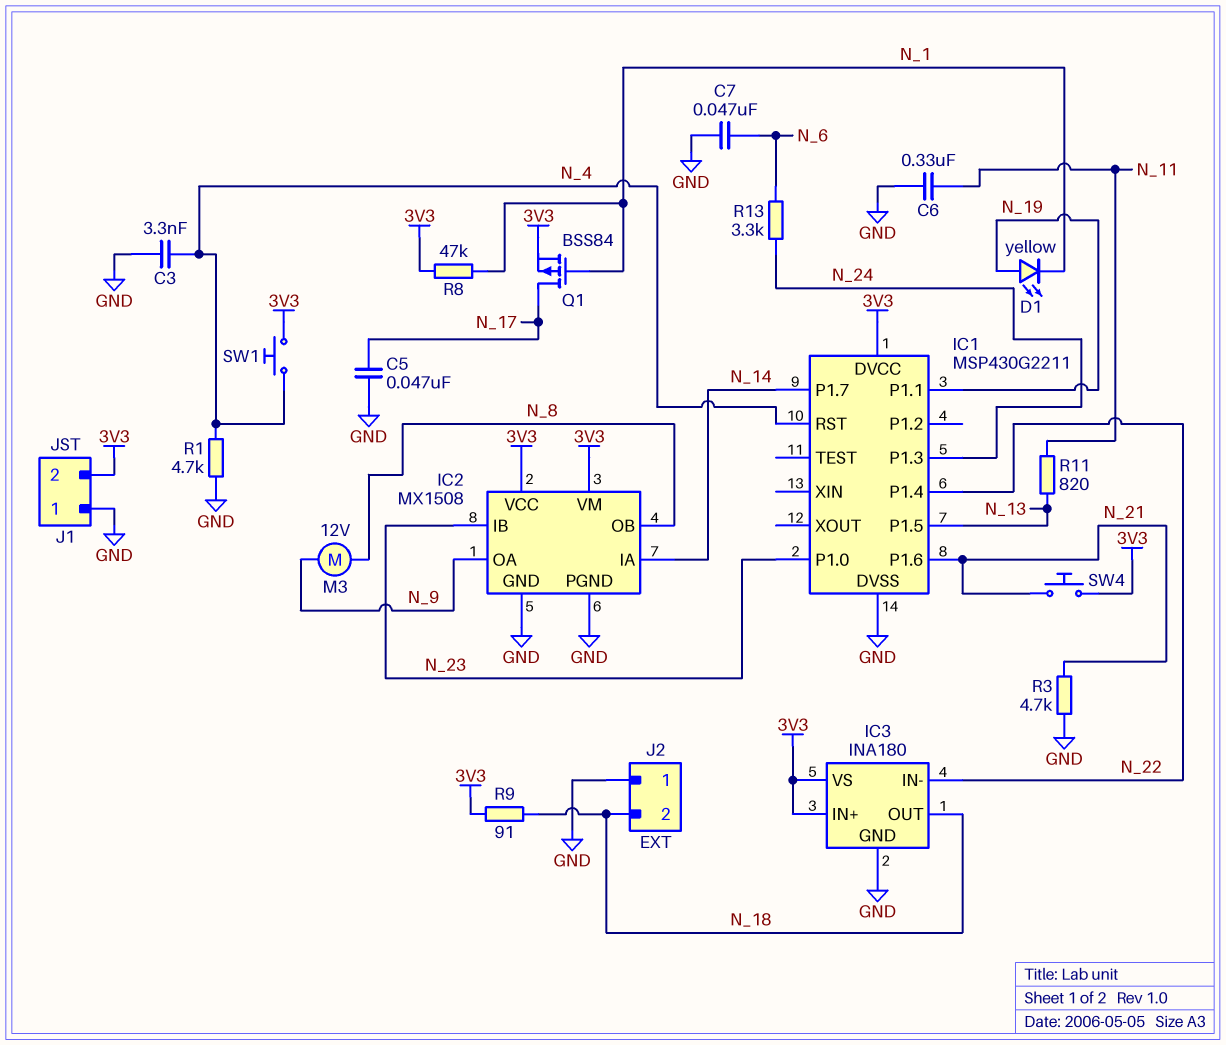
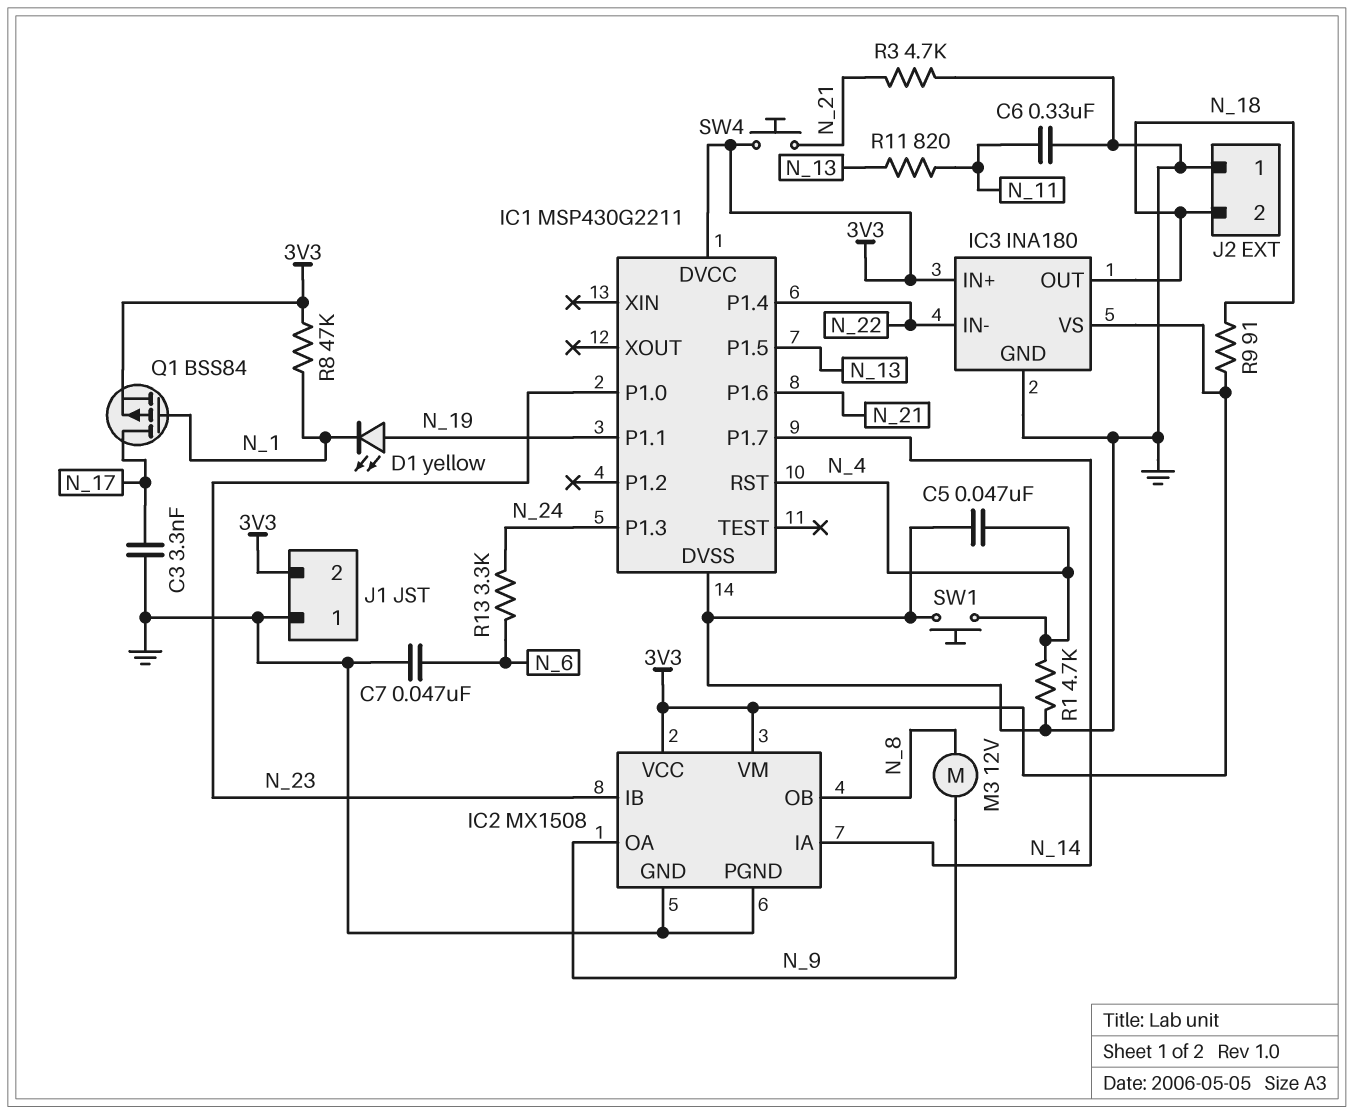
C3: 3.3nF (GND, N_4) -> 3.3nF (GND, N_17)
C5: 47nF (GND, N_17) -> 47nF (GND, N_4)
SW1: button (3V3, N_4) -> button (GND, N_4)

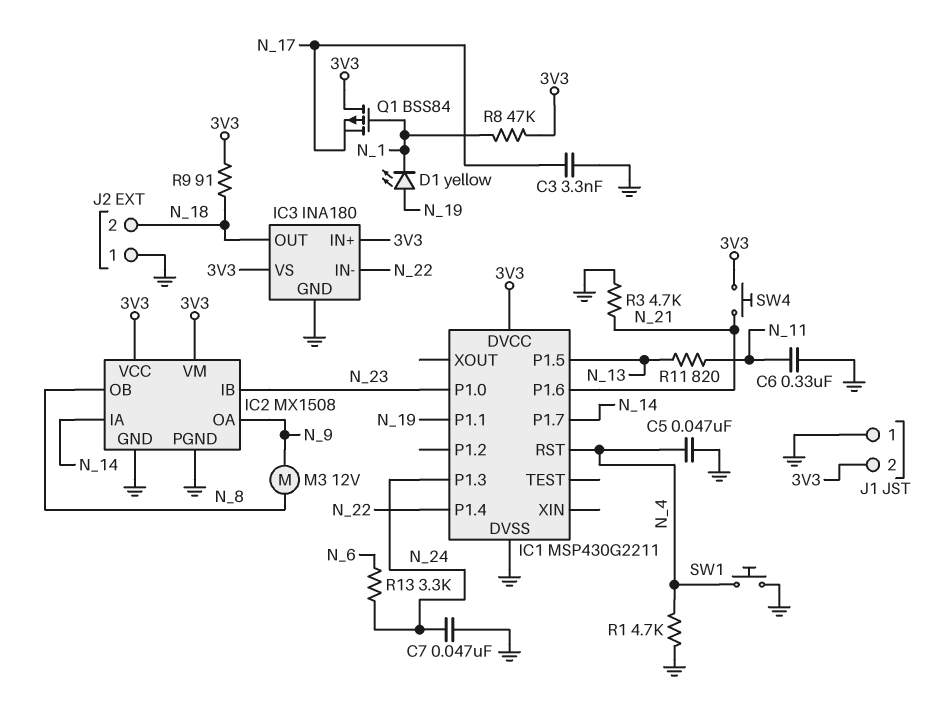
C7: 47nF (GND, N_6) -> 47nF (GND, N_24)
Q1: PMOS BSS84 (G N_1, D N_17, S 3V3) -> PMOS BSS84 (G N_1, D 3V3, S N_17)

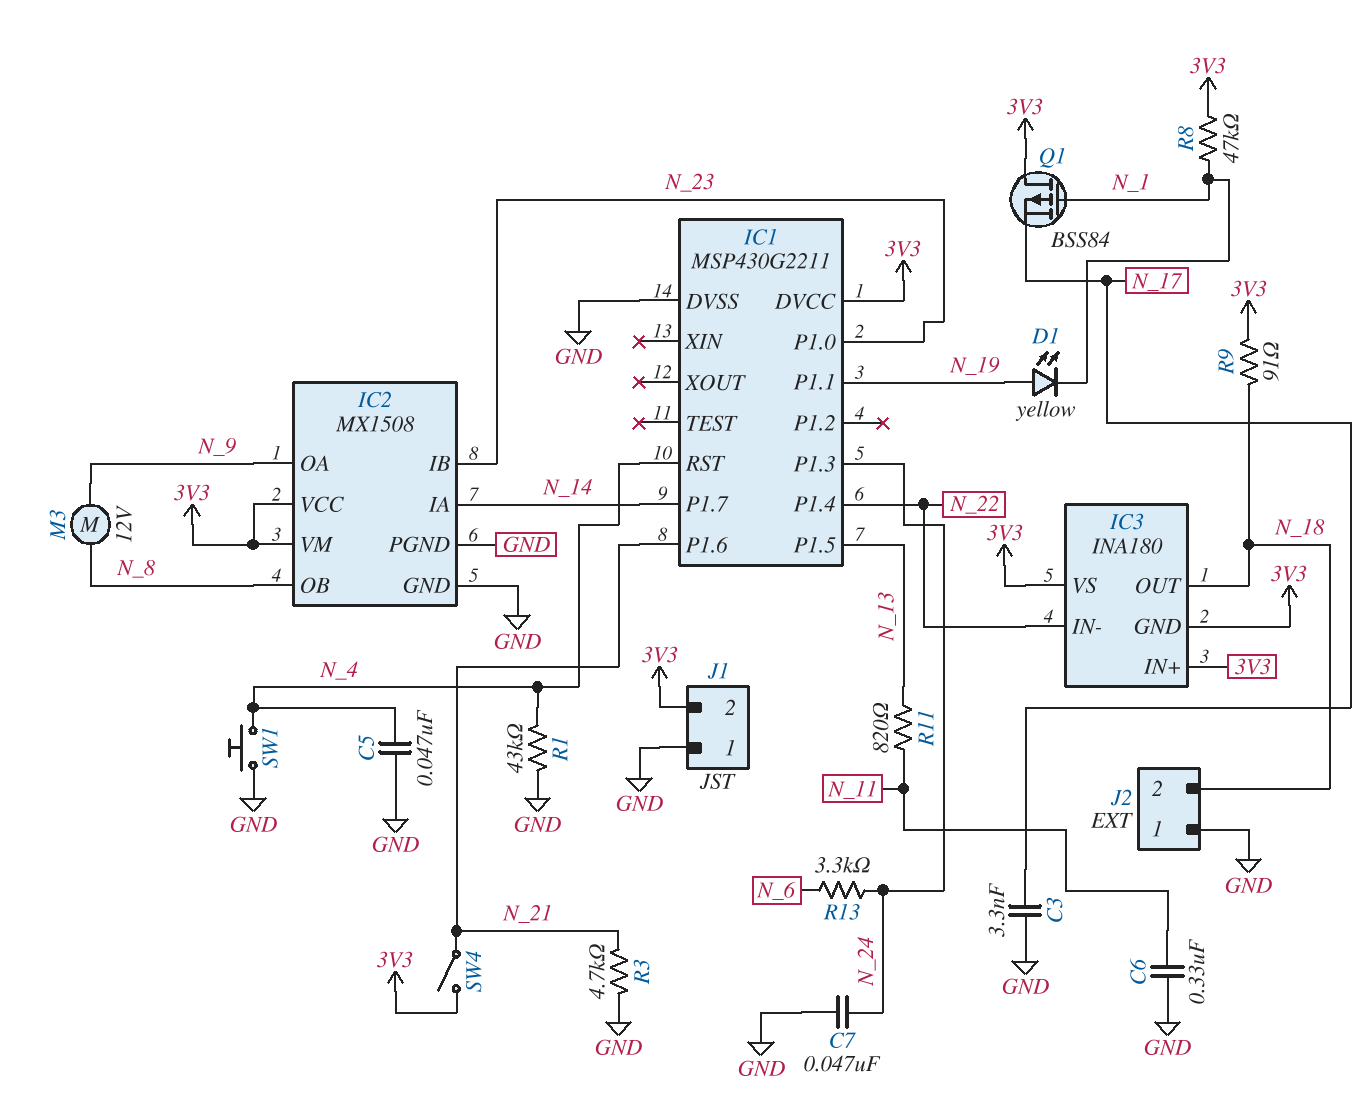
IC3 pin GND: GND -> 3V3
R1: 4.7k (GND, N_4) -> 43k (GND, N_4)
SW4: button (3V3, N_21) -> switch (3V3, N_21)

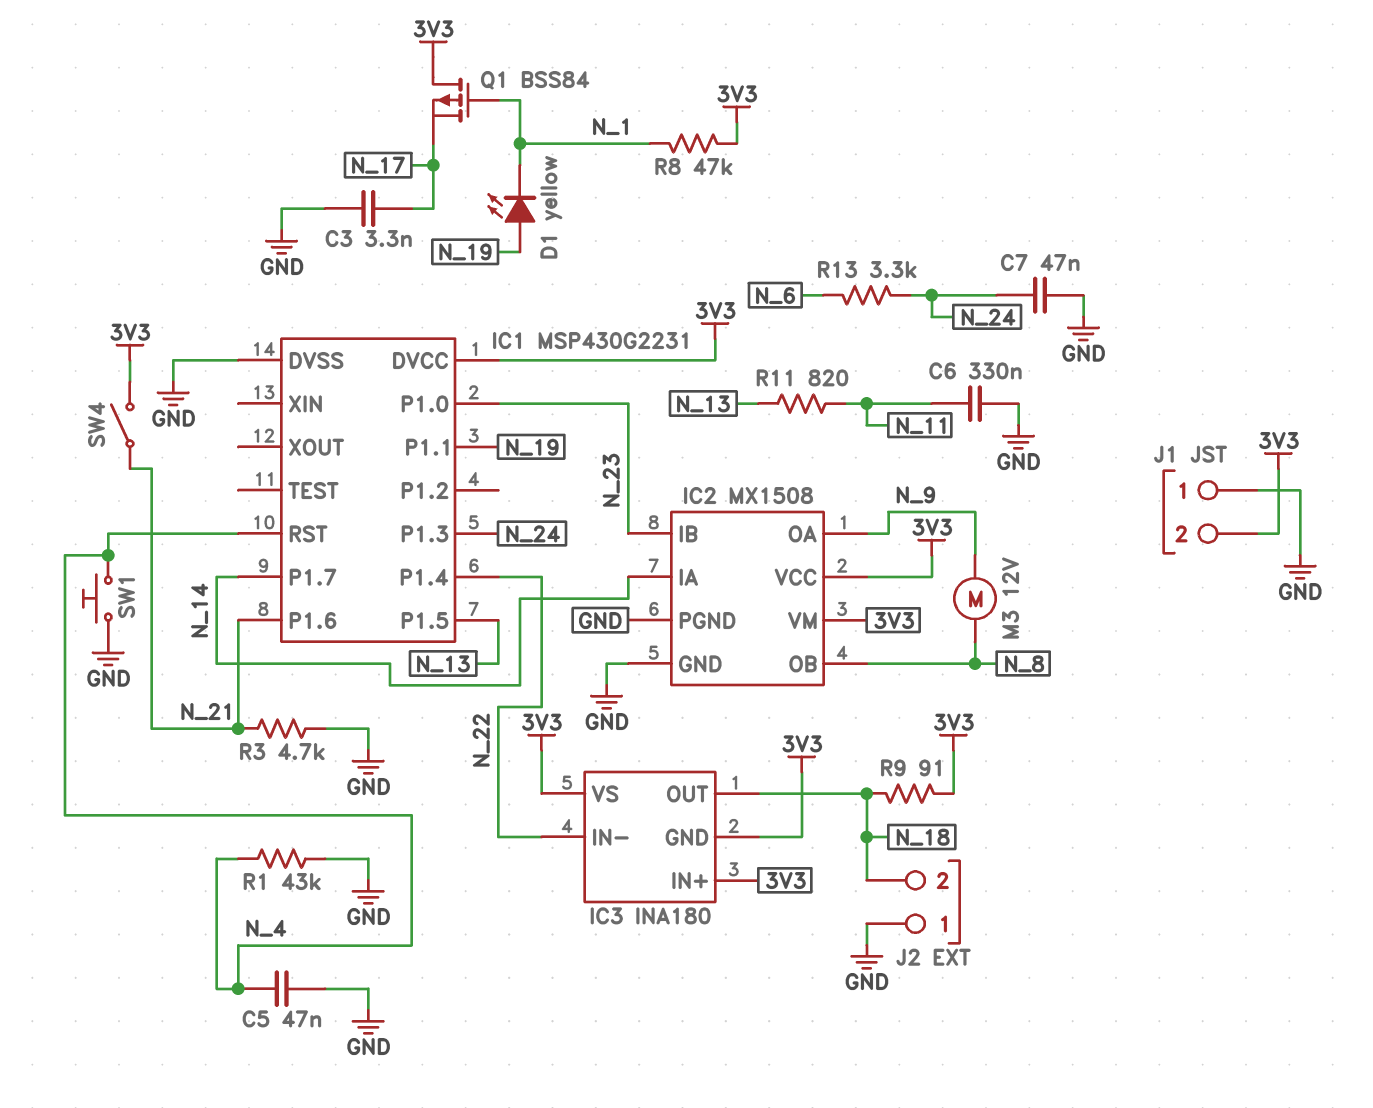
IC1: MSP430G2211 -> MSP430G2231

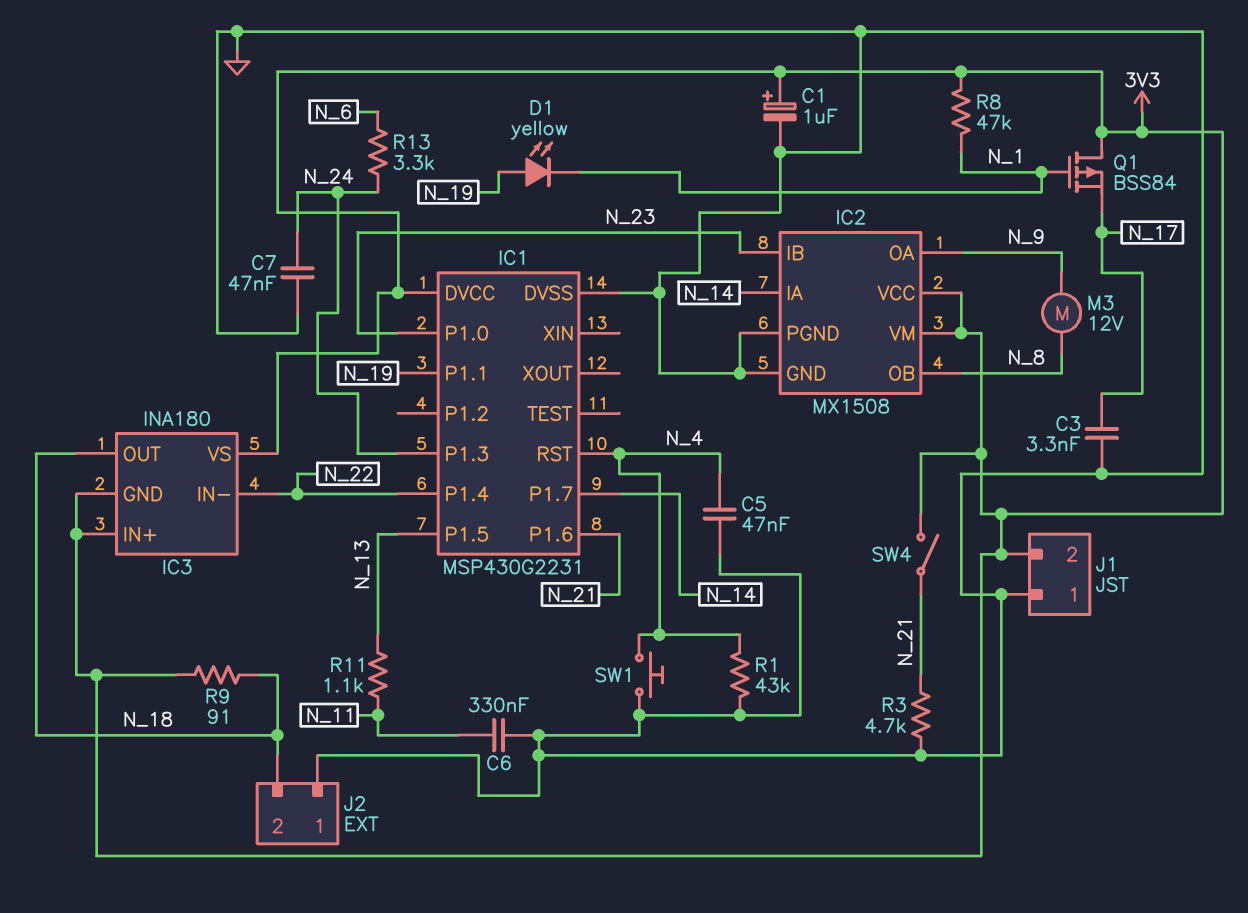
C1: none -> 1uF (plus 3V3, minus GND)
R11: 820 (N_11, N_13) -> 1.1k (N_11, N_13)

